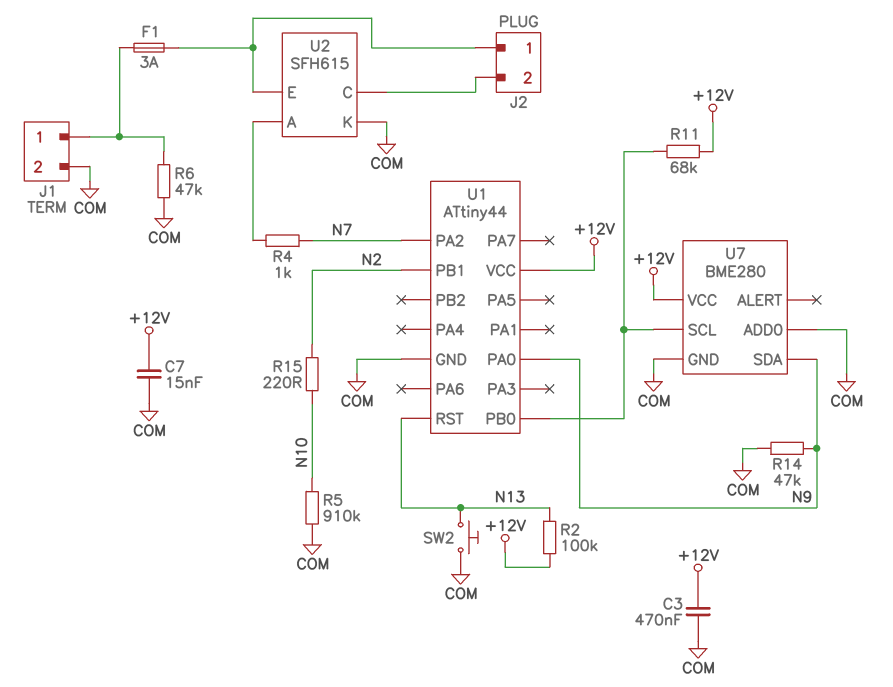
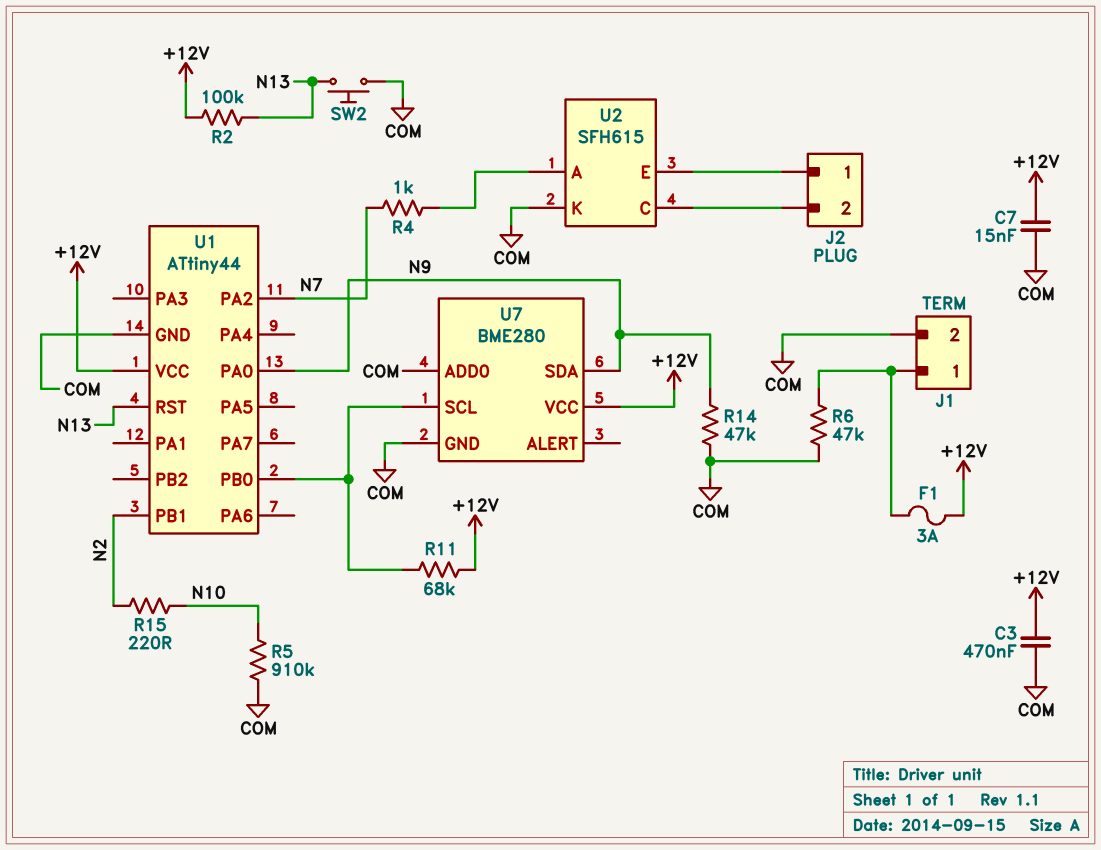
F1: 3A (J1/1, J2/1) -> 3A (+12V, J1/1)

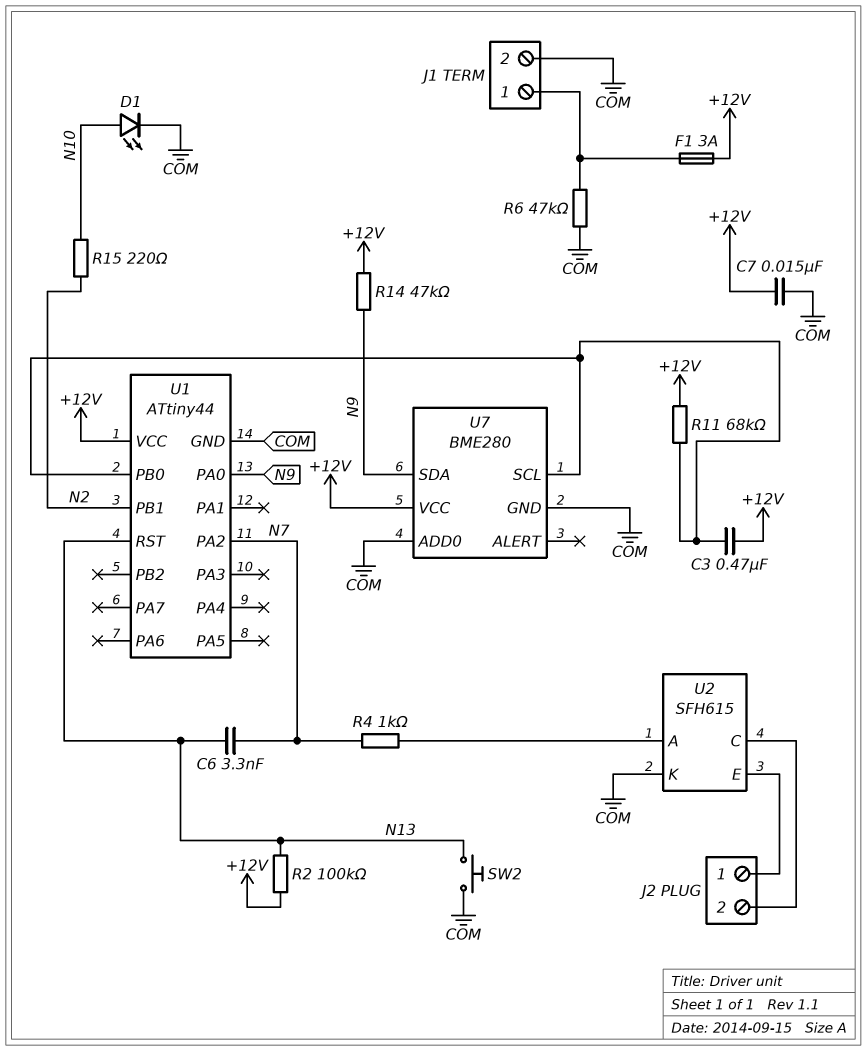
C3: 470nF (+12V, COM) -> 470nF (+12V, U1/PB0)
C6: none -> 3.3nF (N7, N13)
D1: none -> LED (A N10, K COM)
R5: 910k (COM, N10) -> none
R14: 47k (COM, N9) -> 47k (+12V, N9)

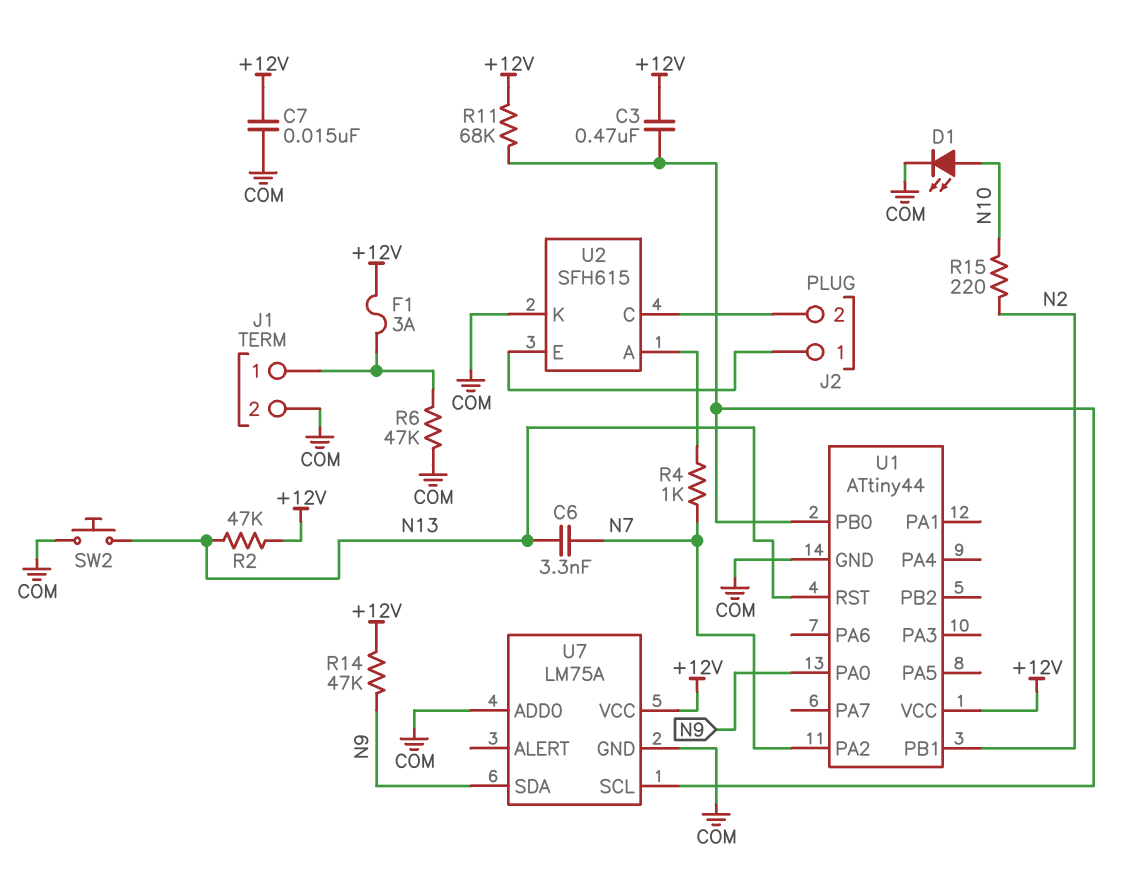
R2: 100k (+12V, N13) -> 47k (+12V, N13)
U7: BME280 -> LM75A

